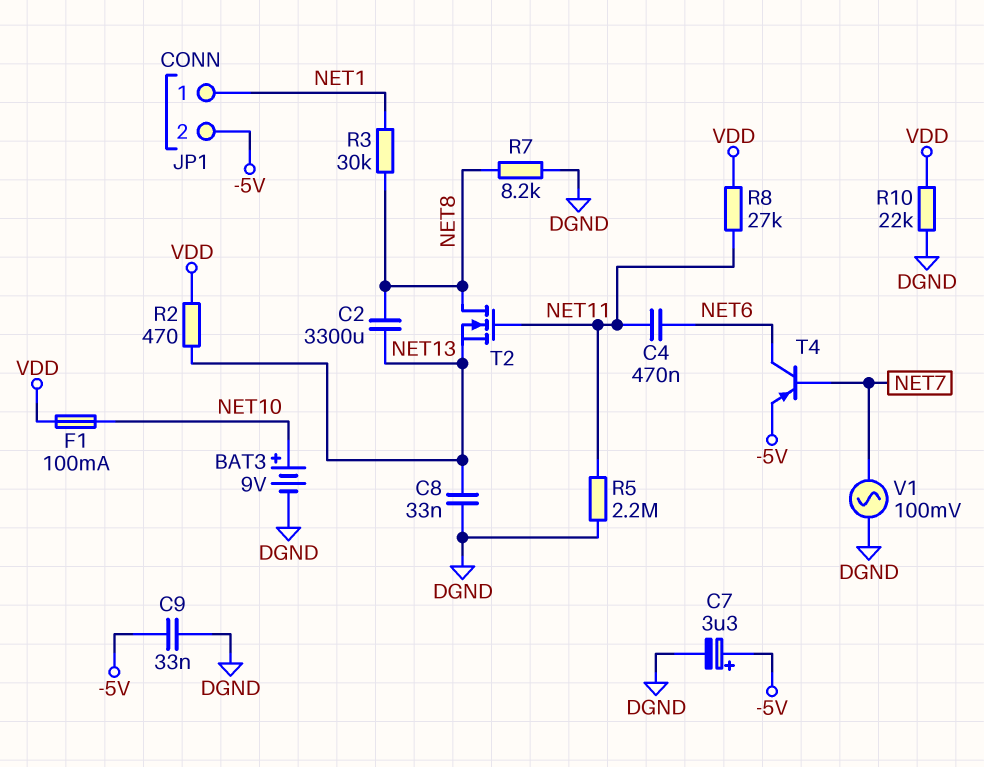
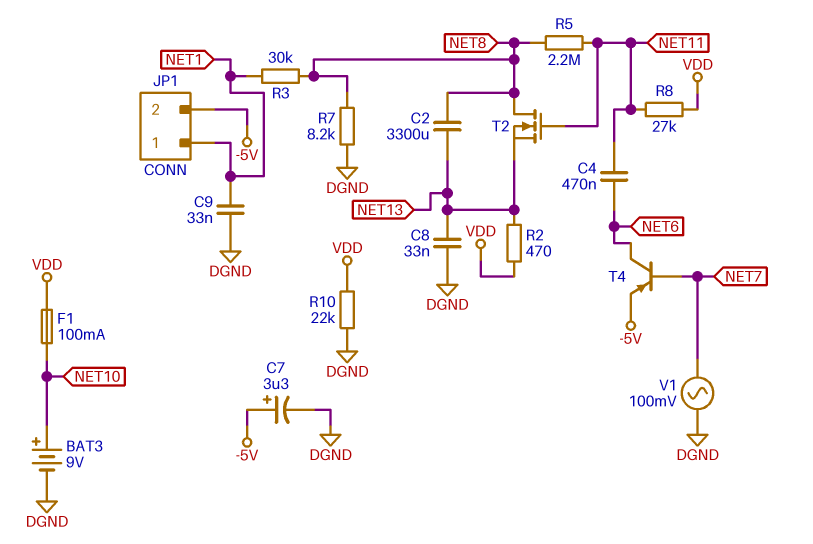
C9: 33nF (-5V, DGND) -> 33nF (DGND, NET1)
R5: 2.2M (DGND, NET11) -> 2.2M (NET8, NET11)

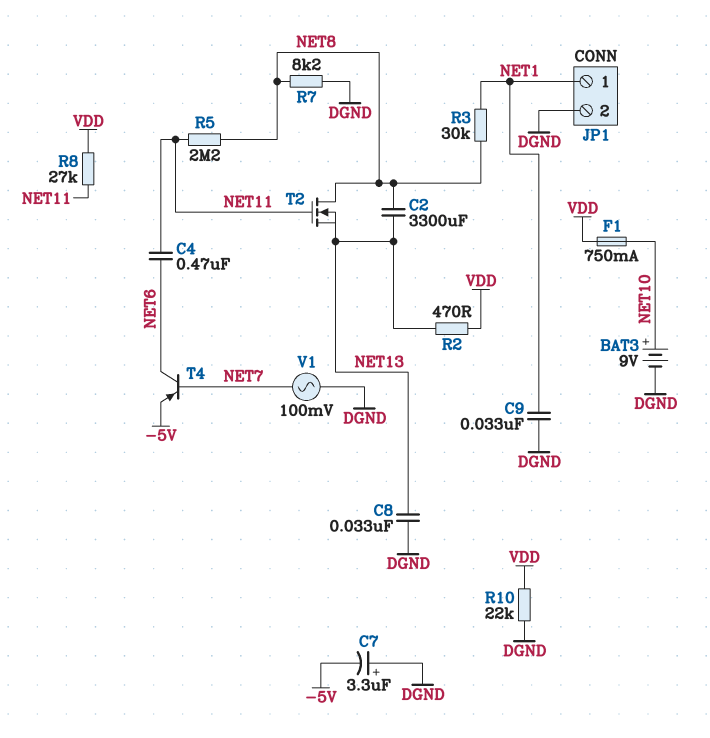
C7: 3.3uF (plus -5V, minus DGND) -> 3.3uF (plus DGND, minus -5V)
F1: 100mA (NET10, VDD) -> 750mA (NET10, VDD)
JP1 pin 2: -5V -> DGND

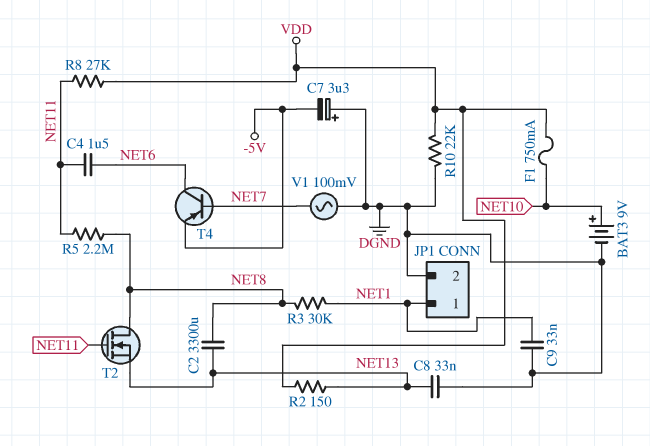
C4: 470nF (NET6, NET11) -> 1.5uF (NET6, NET11)
R2: 470 (NET13, VDD) -> 150 (NET13, VDD)
R7: 8.2k (DGND, NET8) -> none

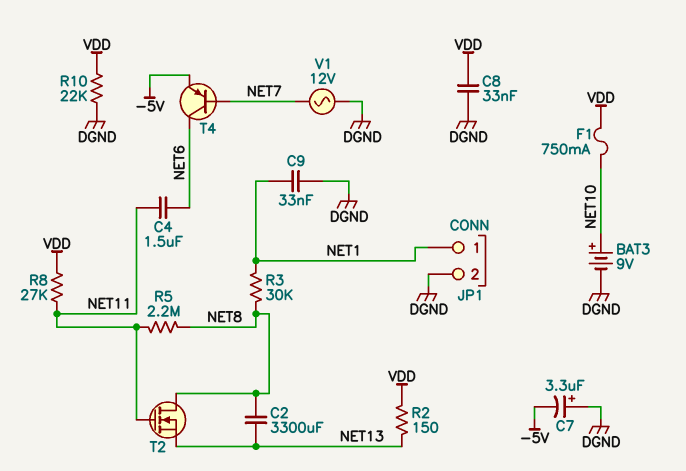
C8: 33nF (DGND, NET13) -> 33nF (DGND, VDD)
V1: AC 100mV (DGND, NET7) -> AC 12V (DGND, NET7)

